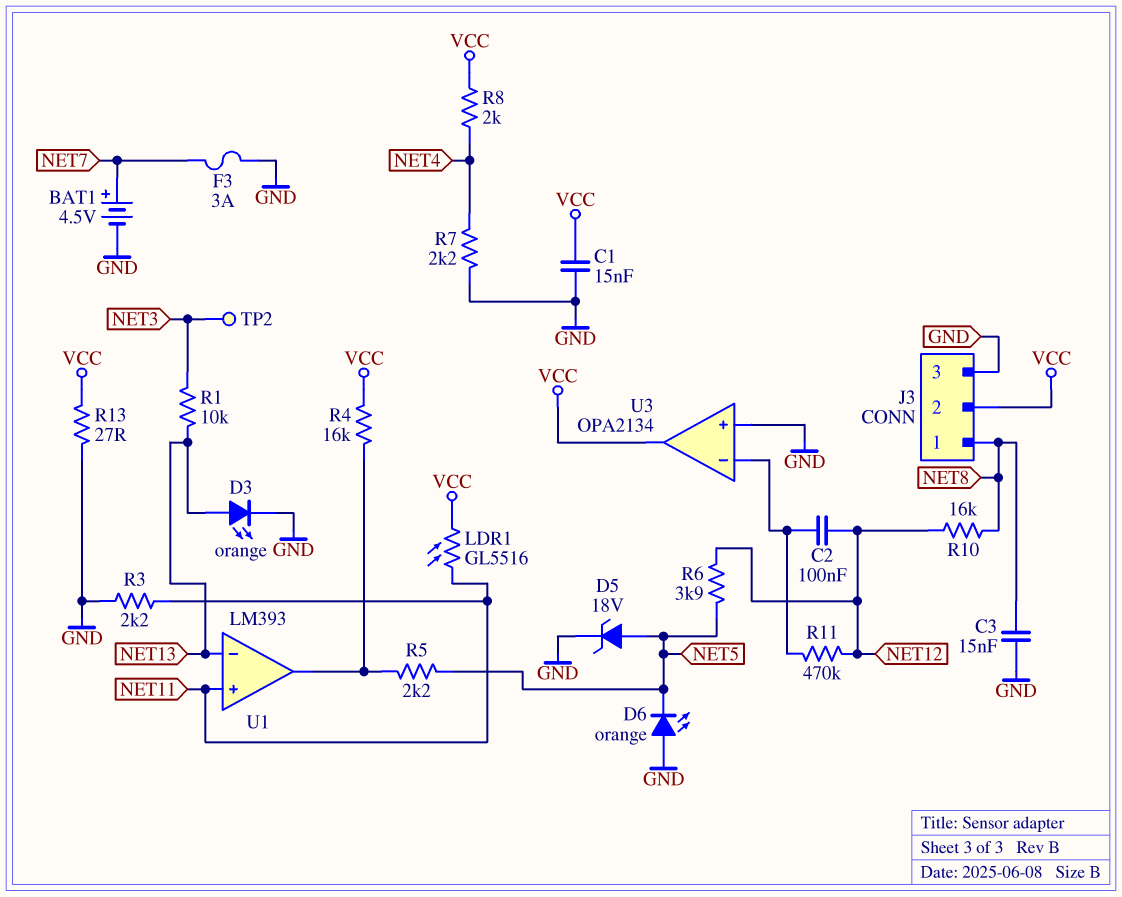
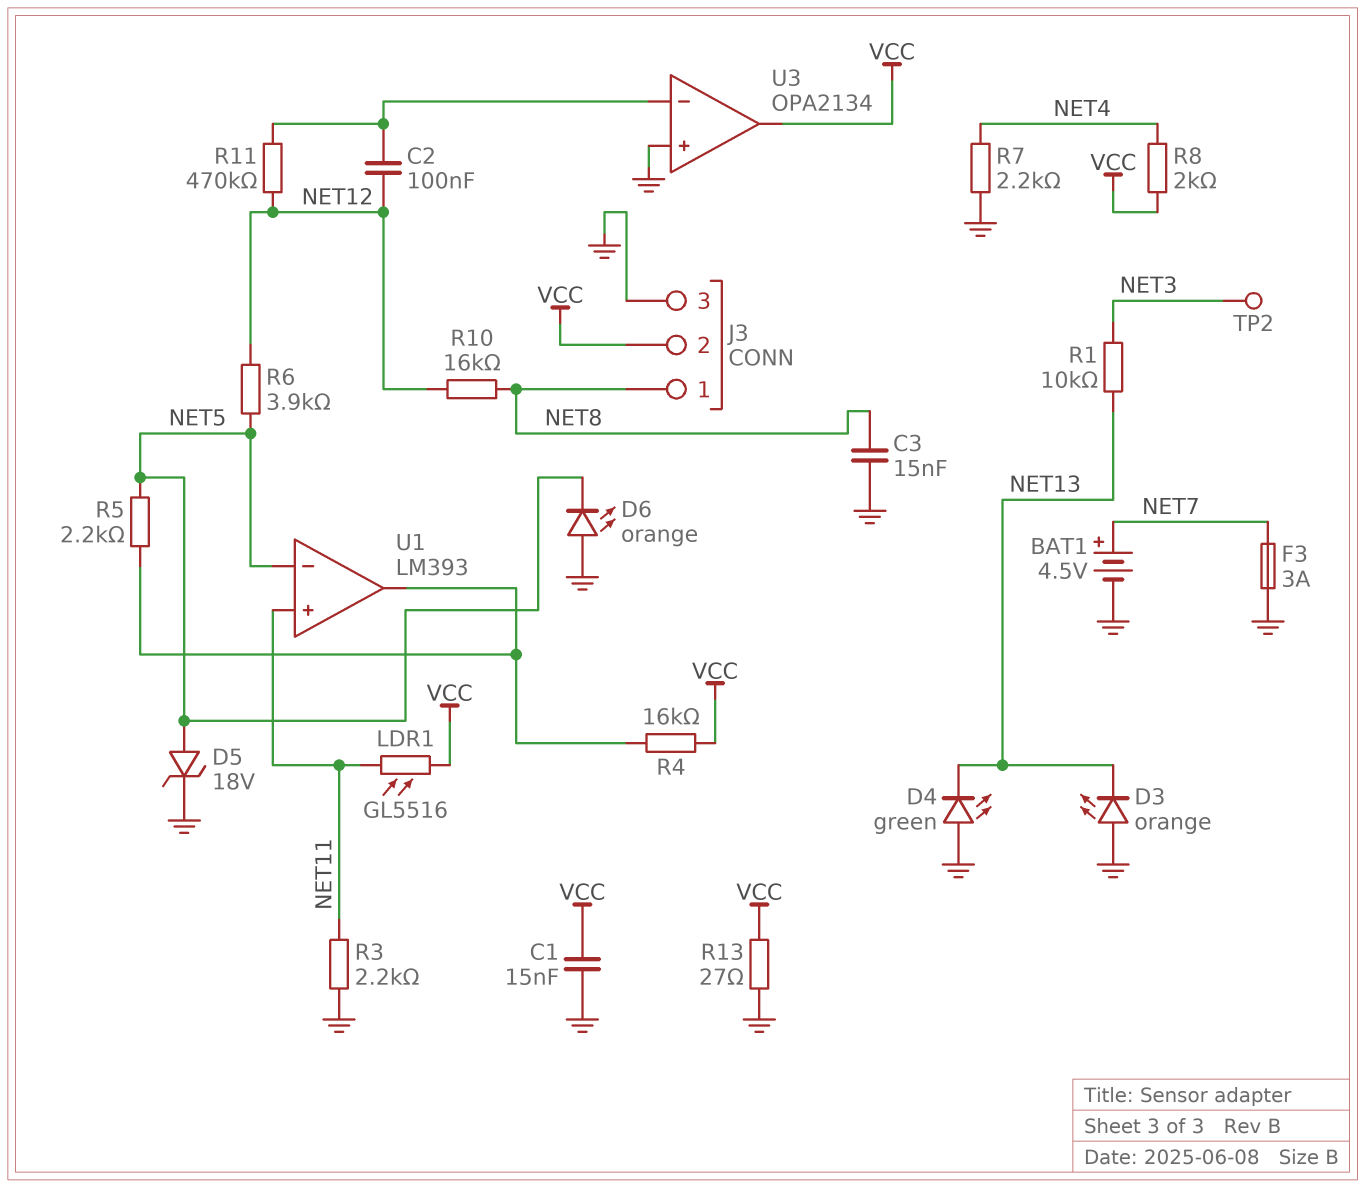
D3: LED orange (A NET13, K GND) -> LED orange (A GND, K NET13)
D4: none -> LED green (A GND, K NET13)
U1 pin in-: NET13 -> NET5

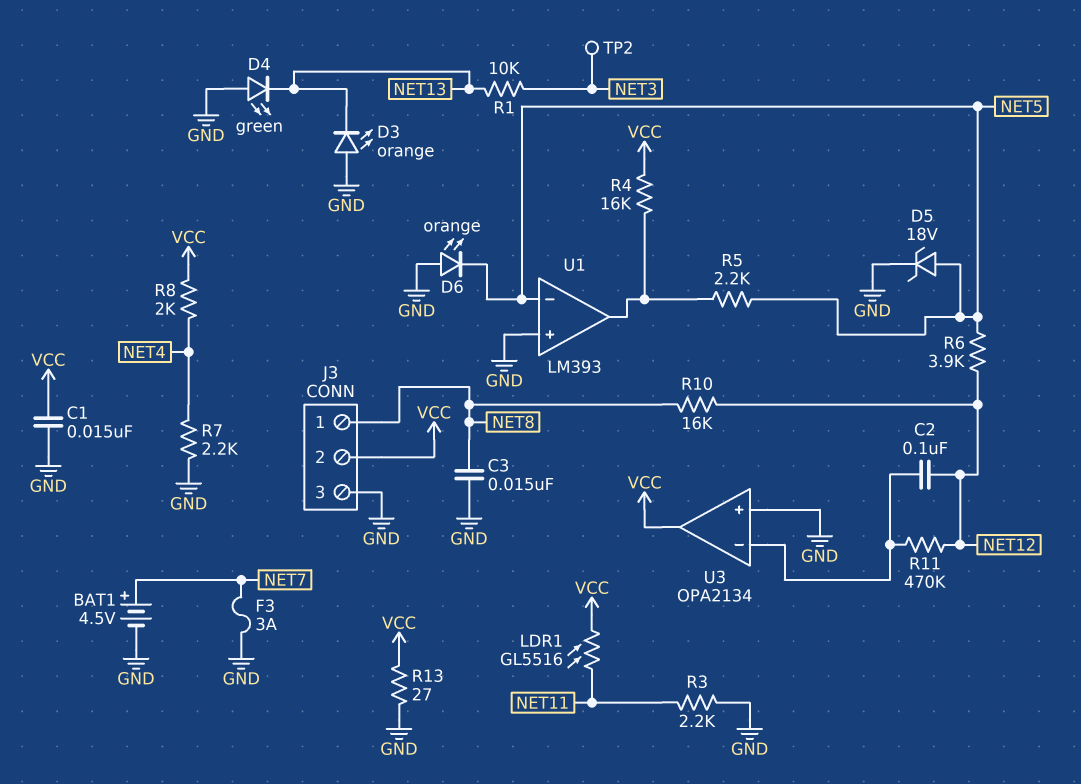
U1 pin in+: NET11 -> GND

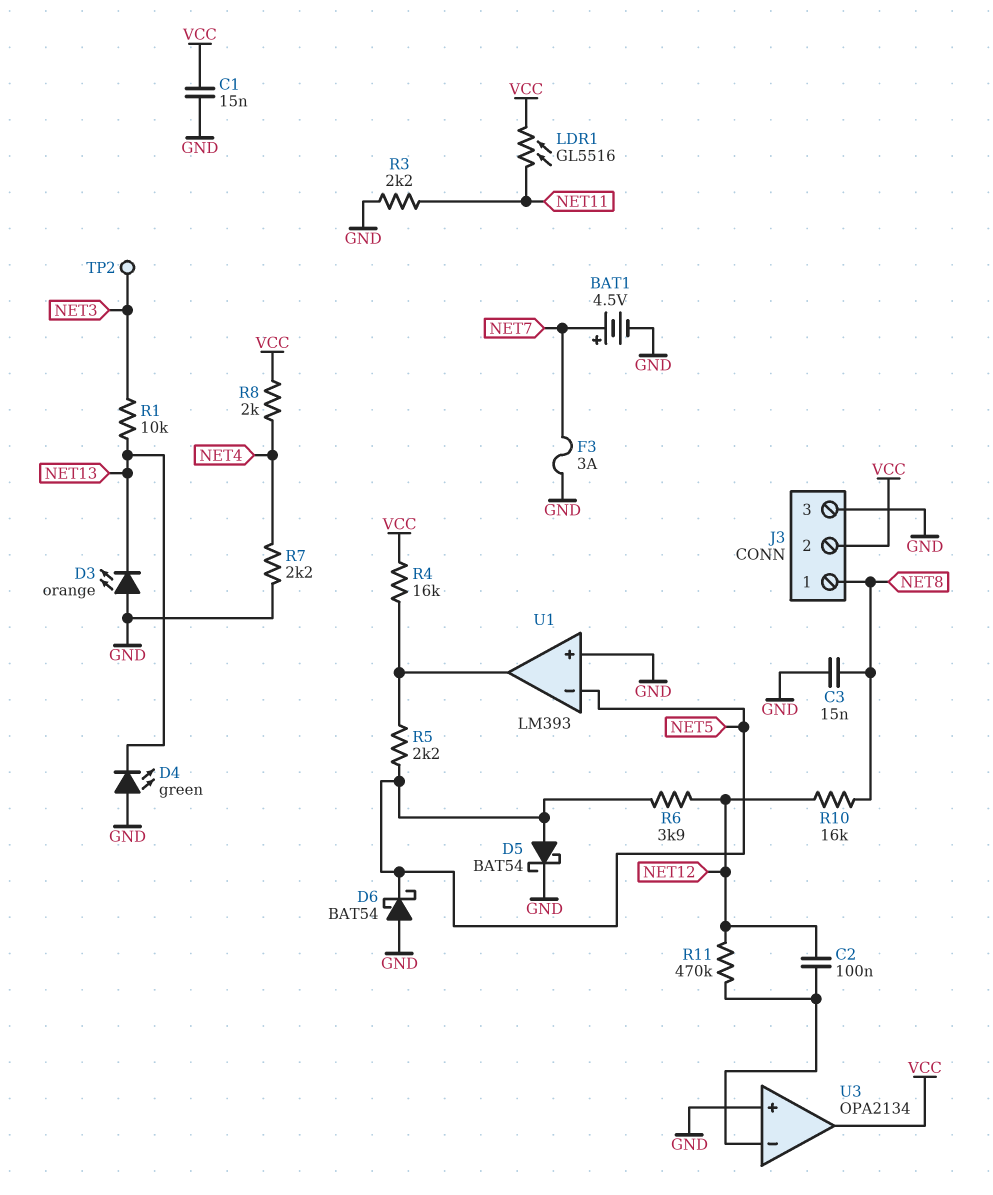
D5: zener 18V (A NET5, K GND) -> schottky BAT54 (A NET5, K GND)
D6: LED orange (A GND, K NET5) -> schottky BAT54 (A GND, K NET5)
R13: 27 (GND, VCC) -> none

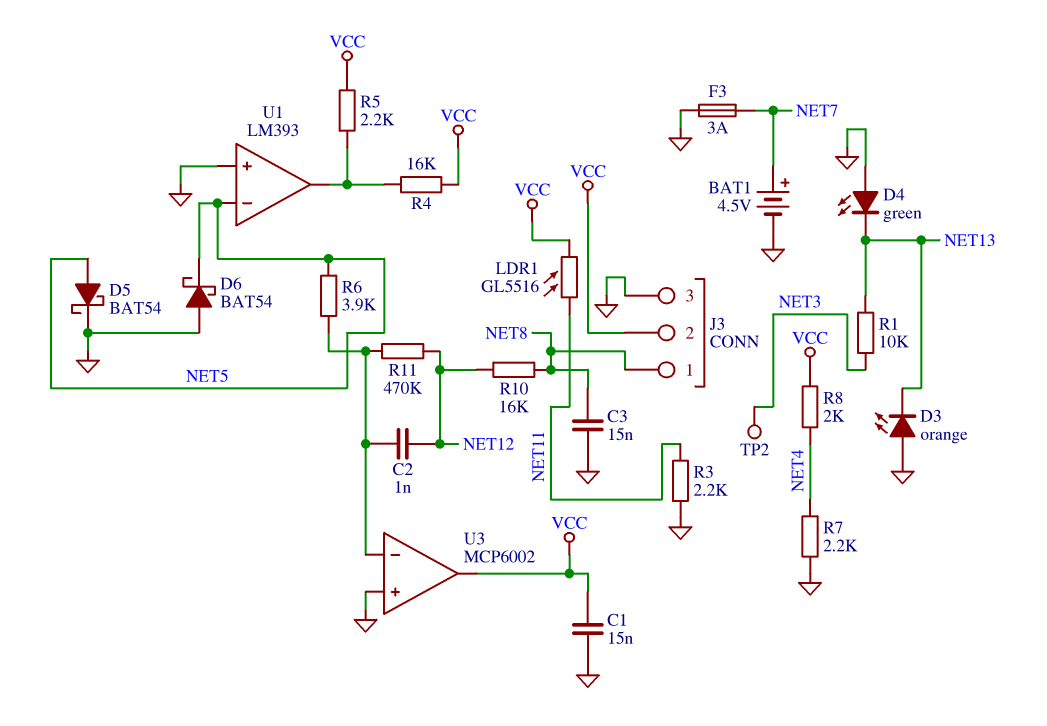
C2: 100nF (NET12, U3/in-) -> 1nF (NET12, U3/in-)
R5: 2.2k (NET5, U1/out) -> 2.2k (U1/out, VCC)
R6: 3.9k (NET5, NET12) -> 3.9k (NET5, U3/in-)
U3: OPA2134 -> MCP6002

